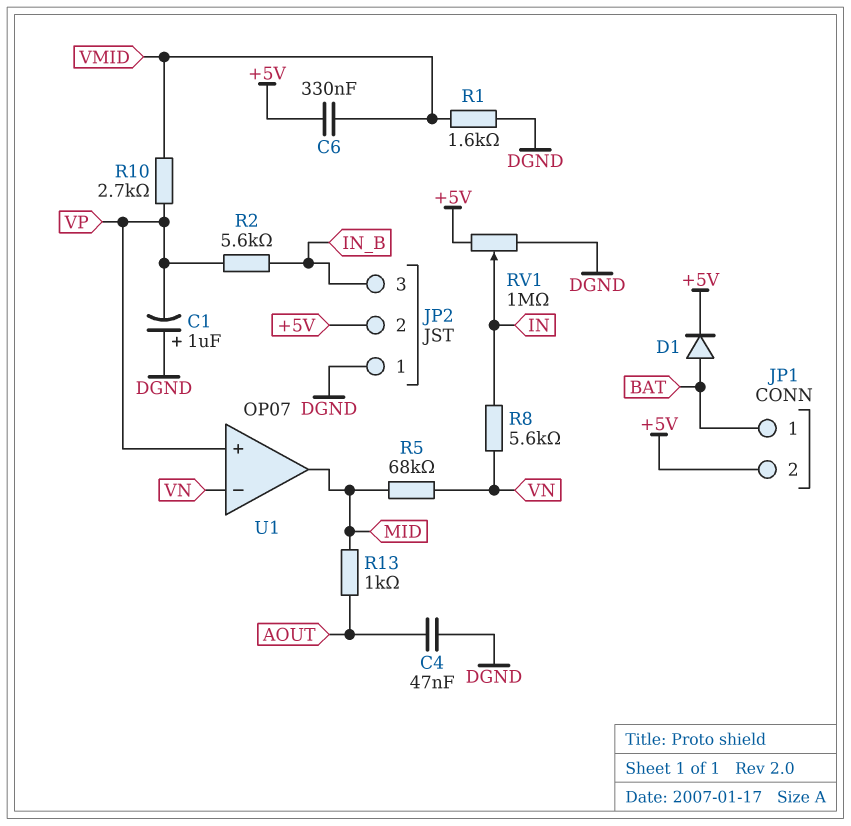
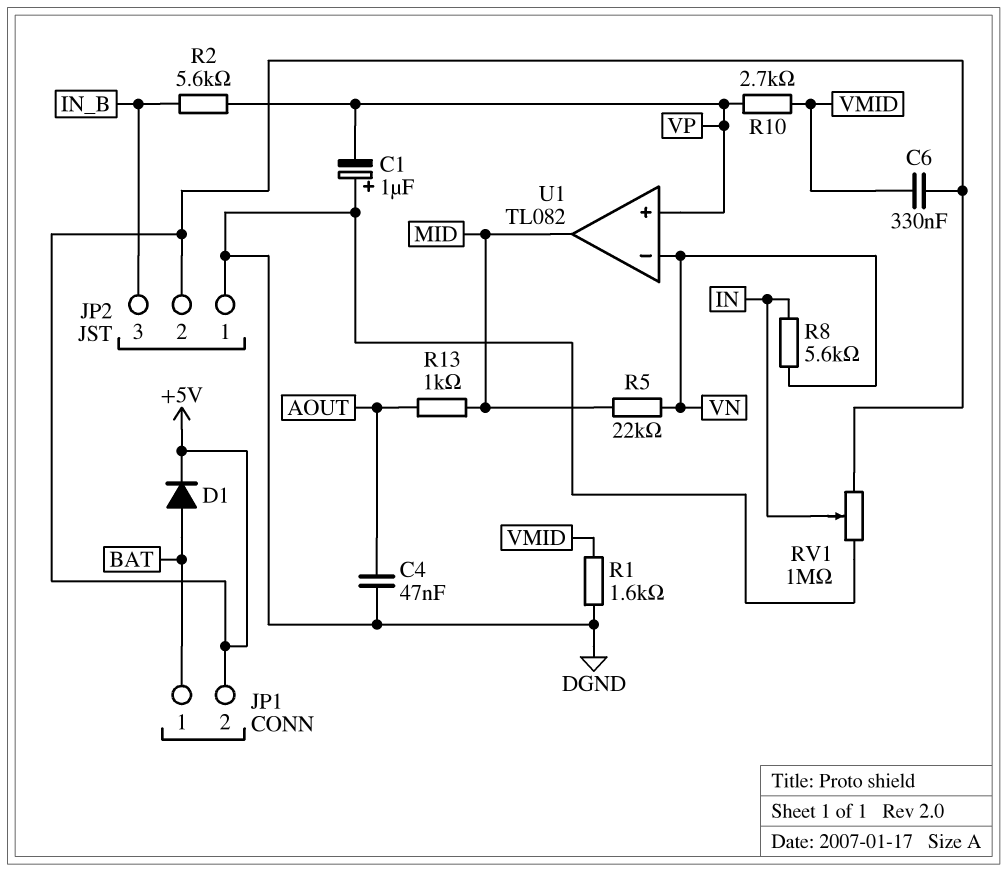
R5: 68k (MID, VN) -> 22k (MID, VN)
U1: OP07 -> TL082

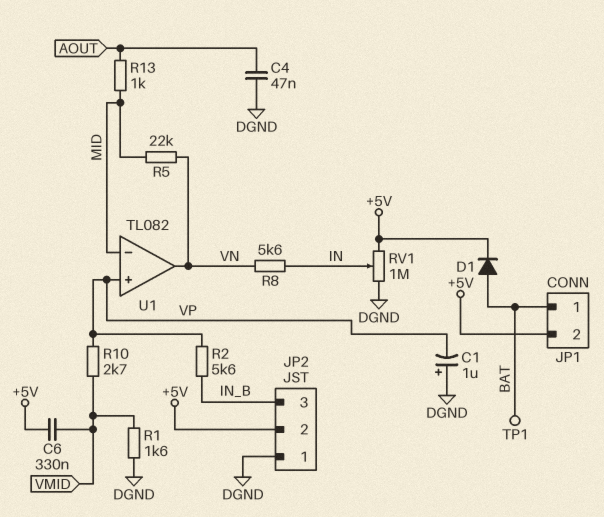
TP1: none -> test point (BAT)
U1 pin in-: VN -> MID
U1 pin out: MID -> VN

